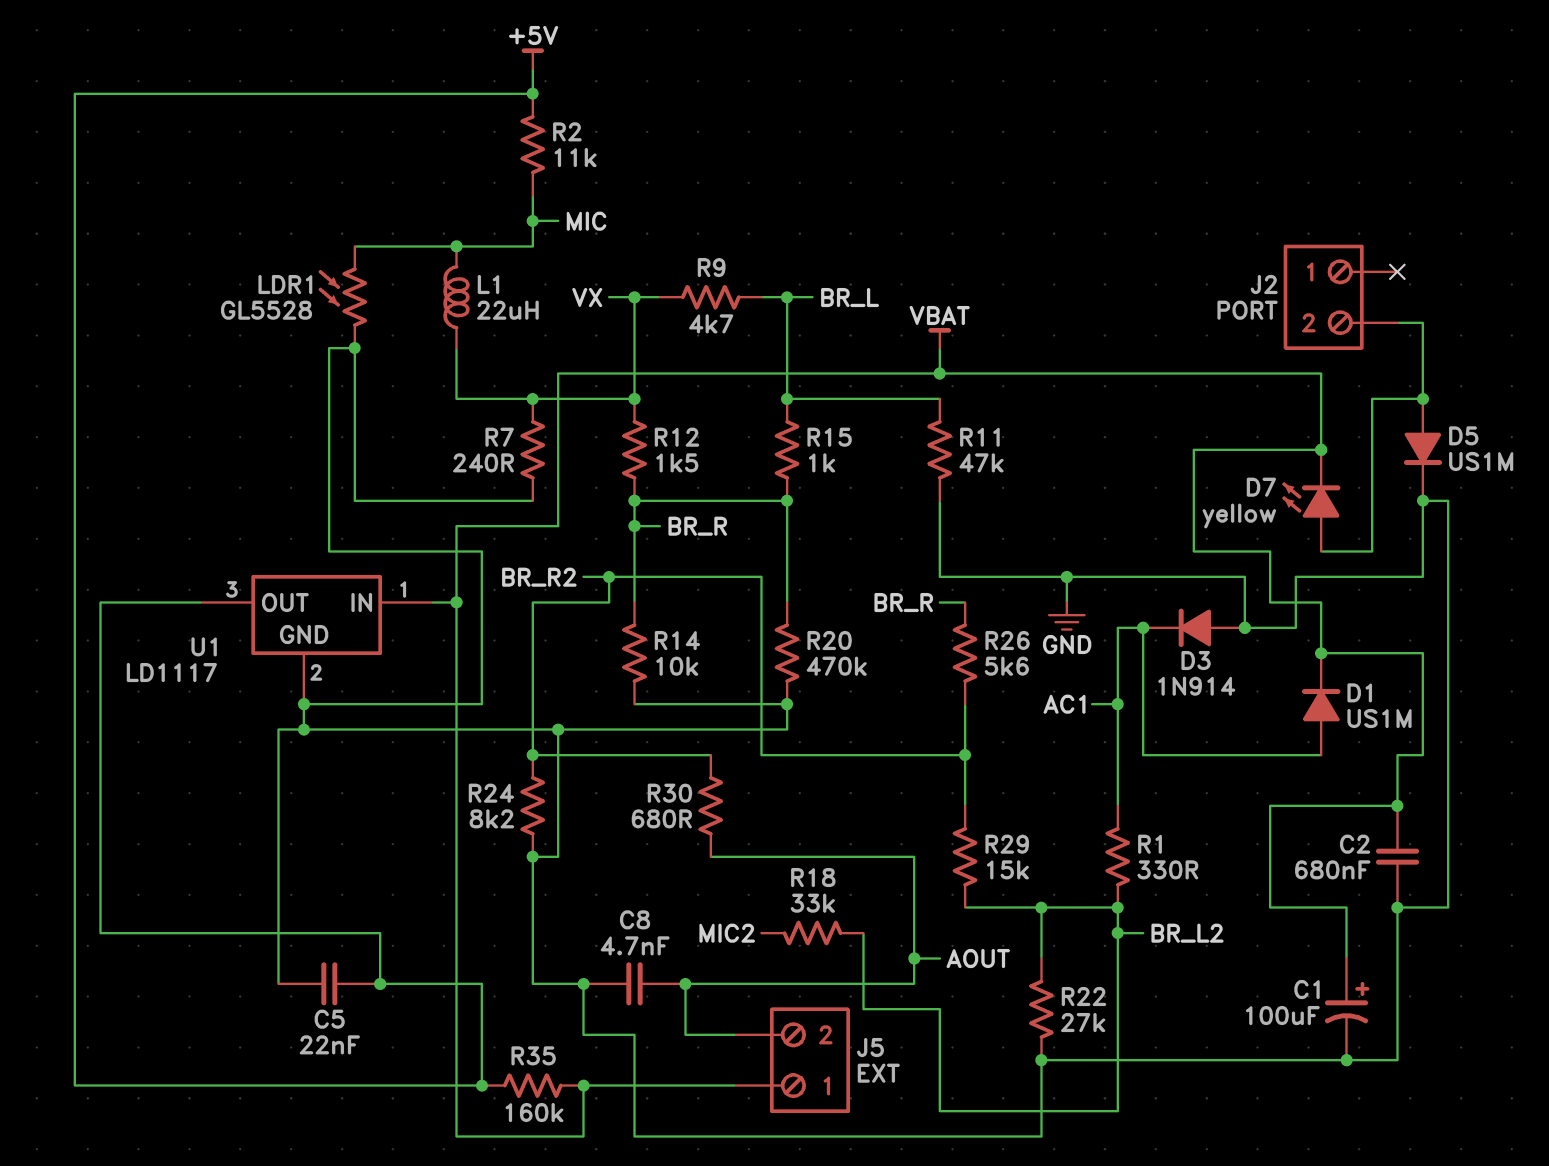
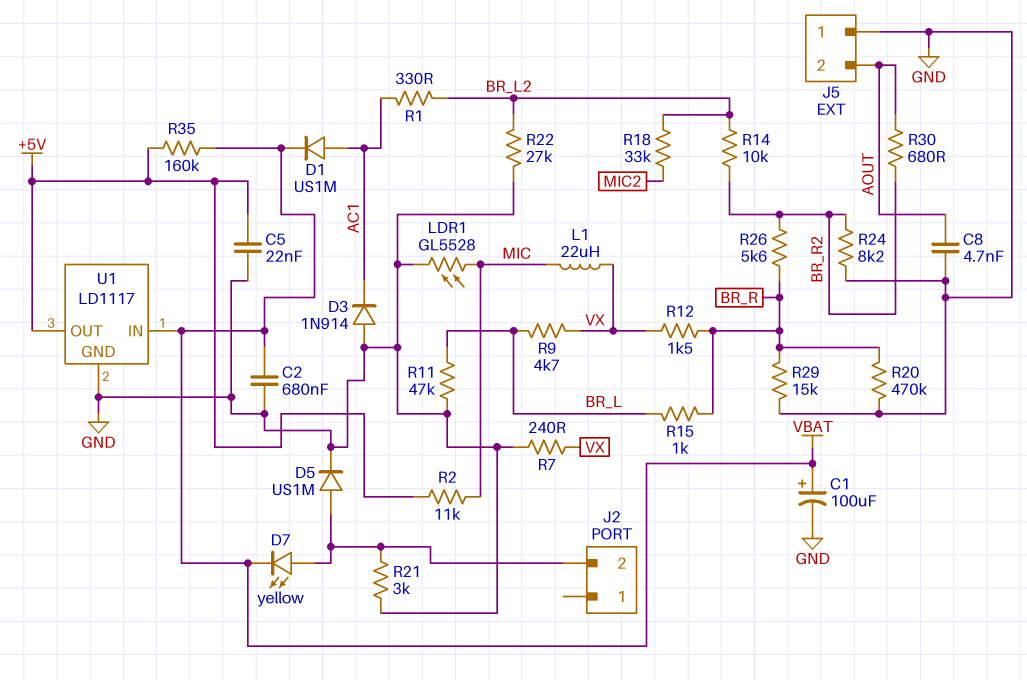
J5 pin 1: VBAT -> GND
R14: 10k (BR_R, GND) -> 10k (BR_L2, BR_R2)
R21: none -> 3k (GND, J2/2)
R29: 15k (BR_L2, BR_R2) -> 15k (BR_R, GND)

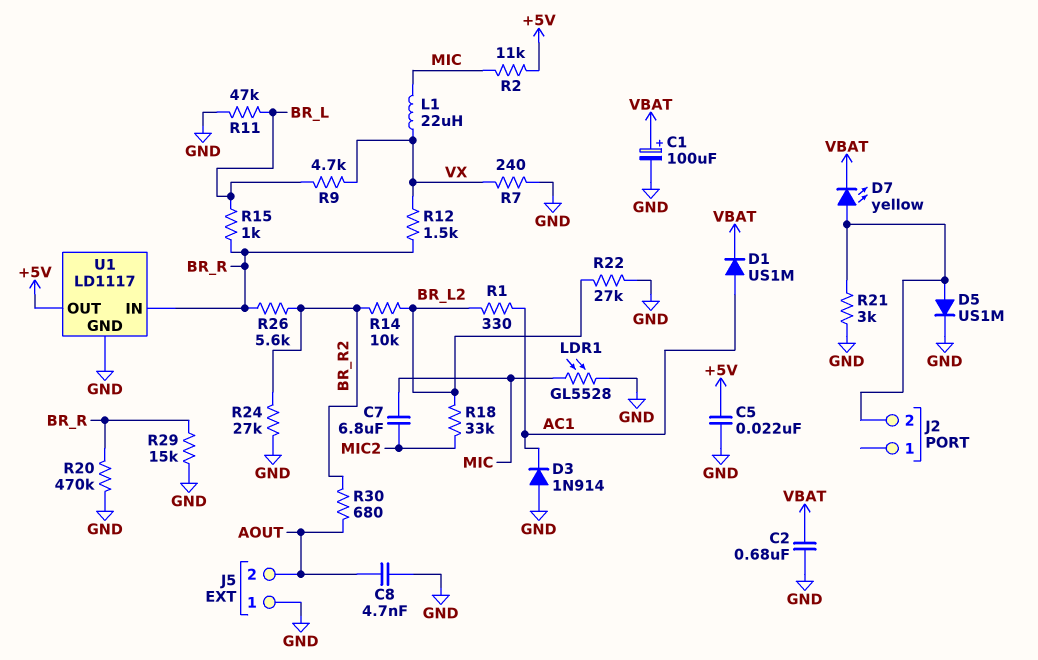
C7: none -> 6.8uF (MIC, MIC2)
R24: 8.2k (BR_R2, GND) -> 27k (BR_R2, GND)
R35: 160k (+5V, VBAT) -> none
U1 pin IN: VBAT -> BR_R

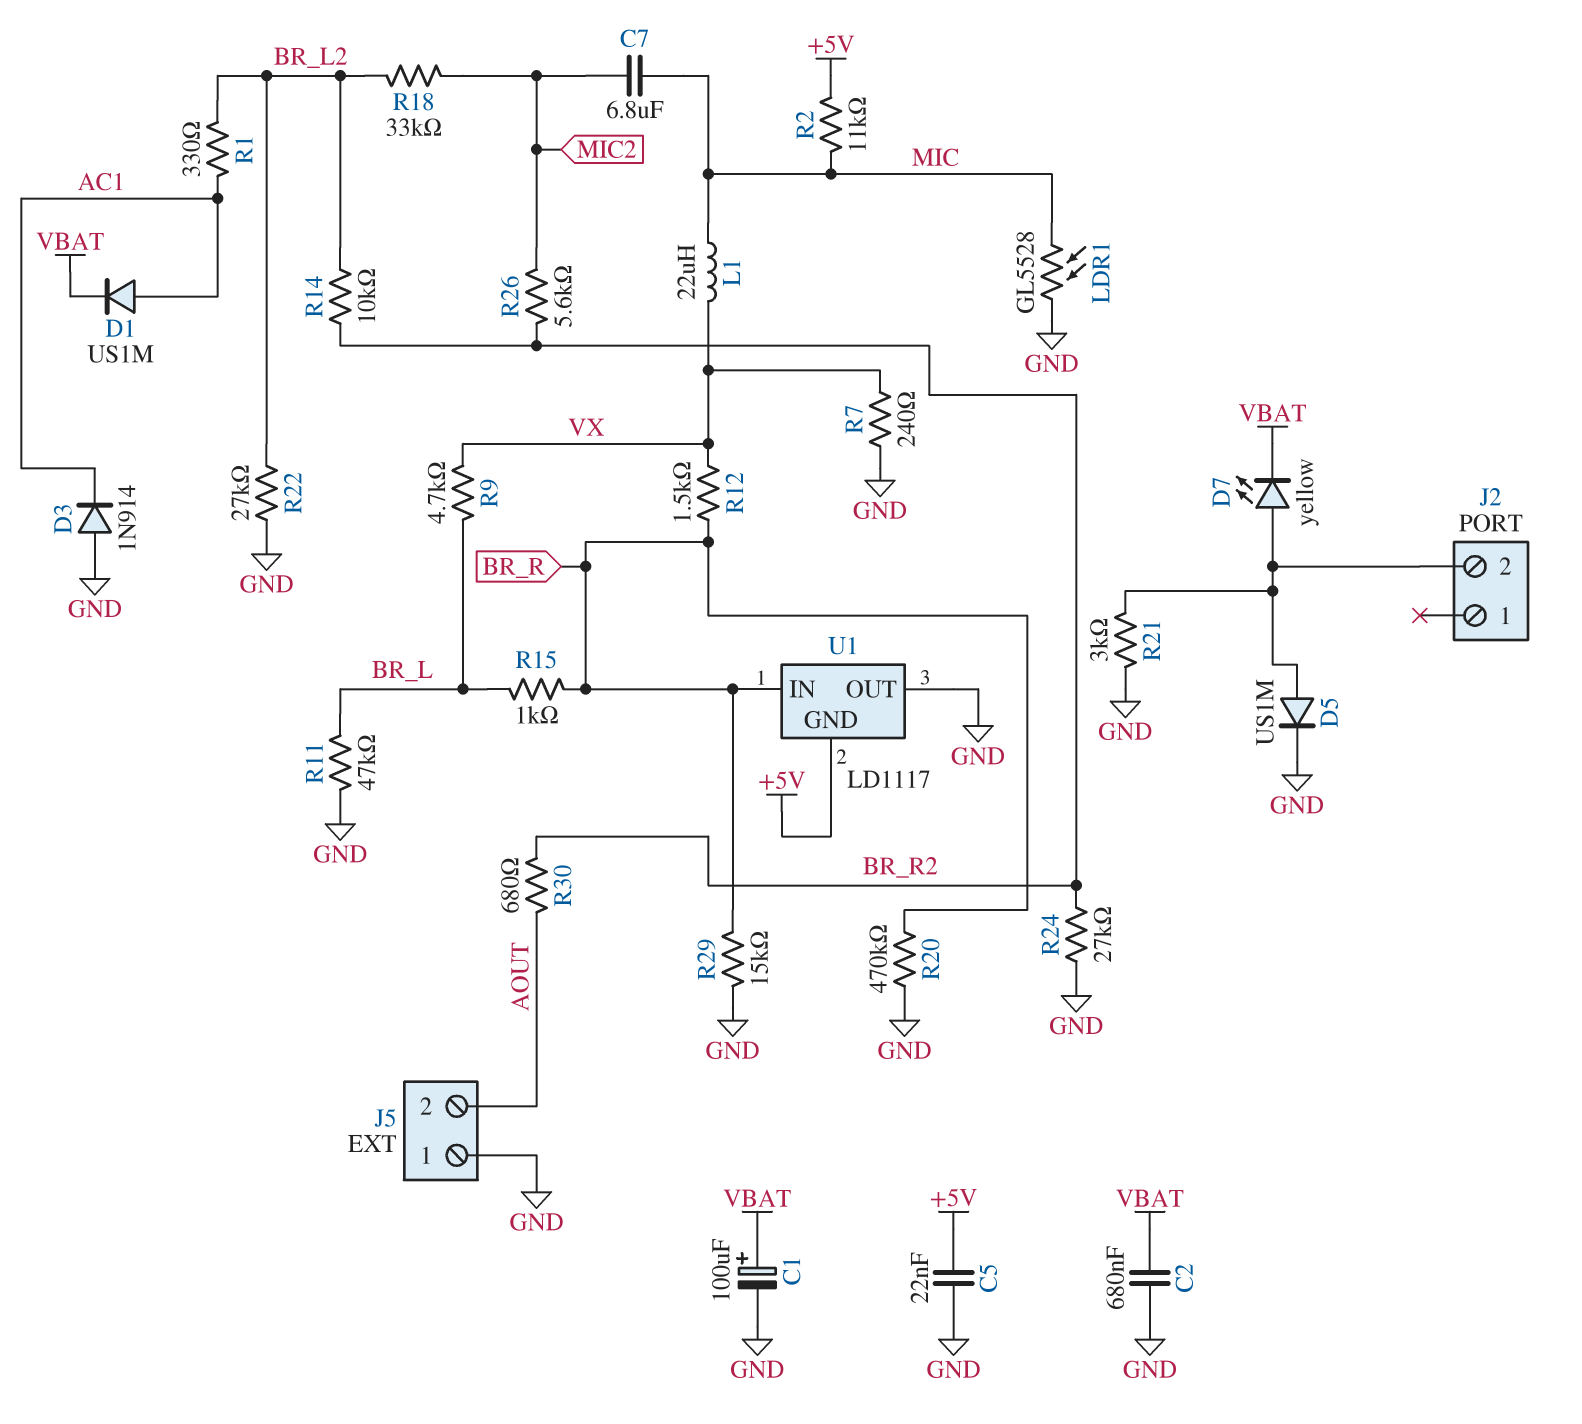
C8: 4.7nF (AOUT, GND) -> none
R26: 5.6k (BR_R, BR_R2) -> 5.6k (BR_R2, MIC2)
U1 pin GND: GND -> +5V
U1 pin OUT: +5V -> GND

